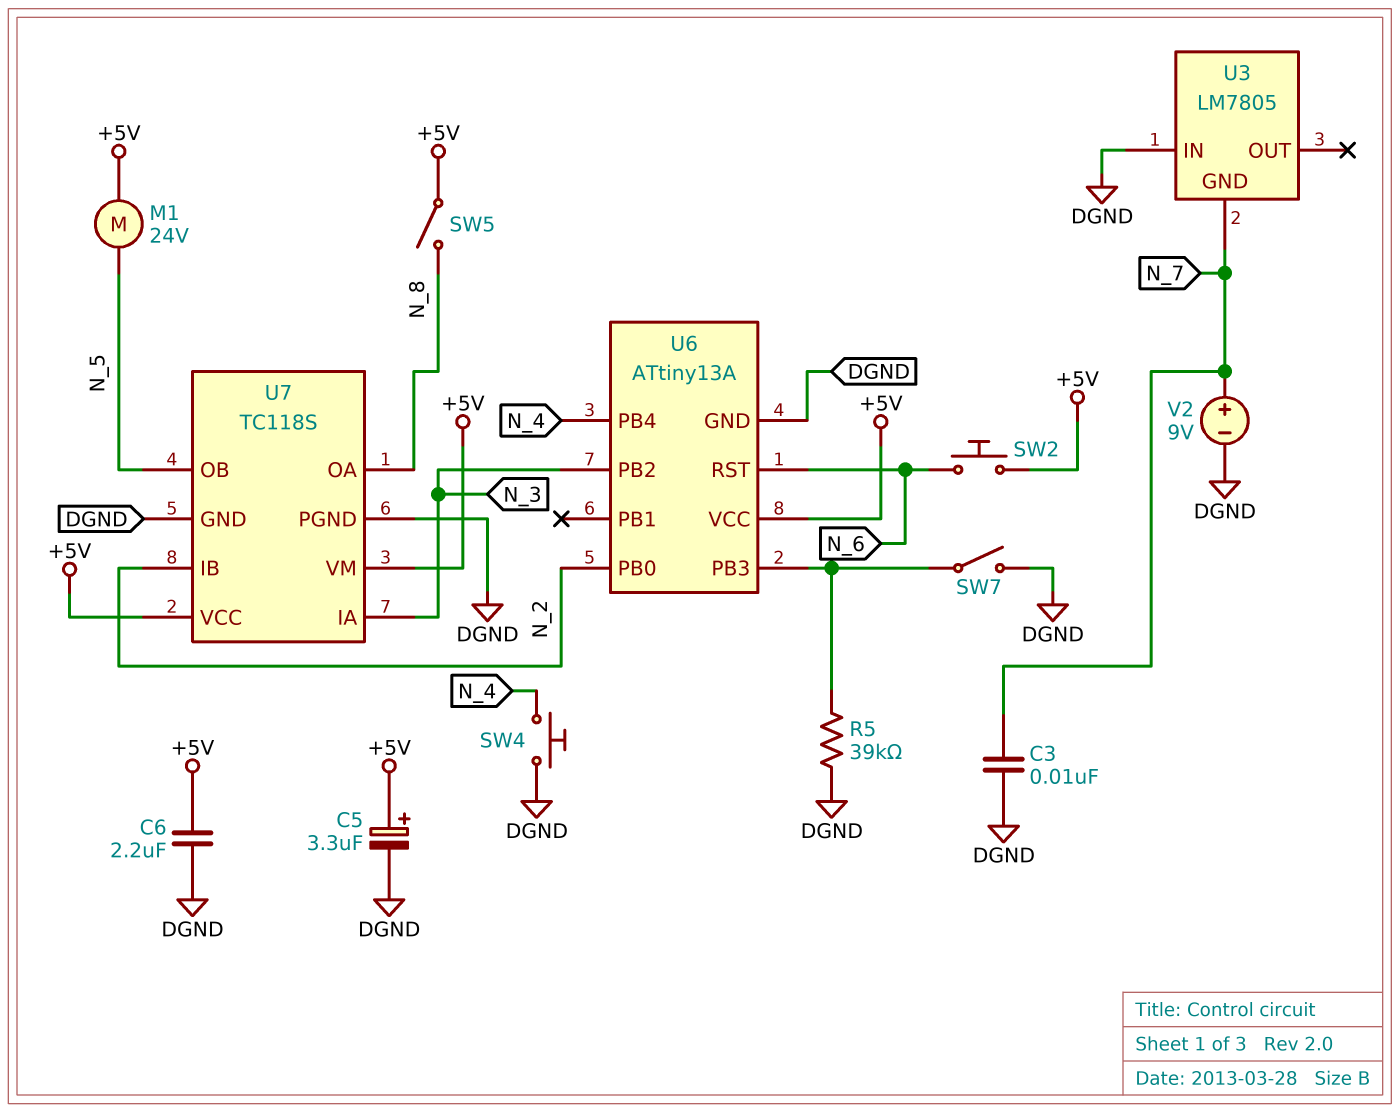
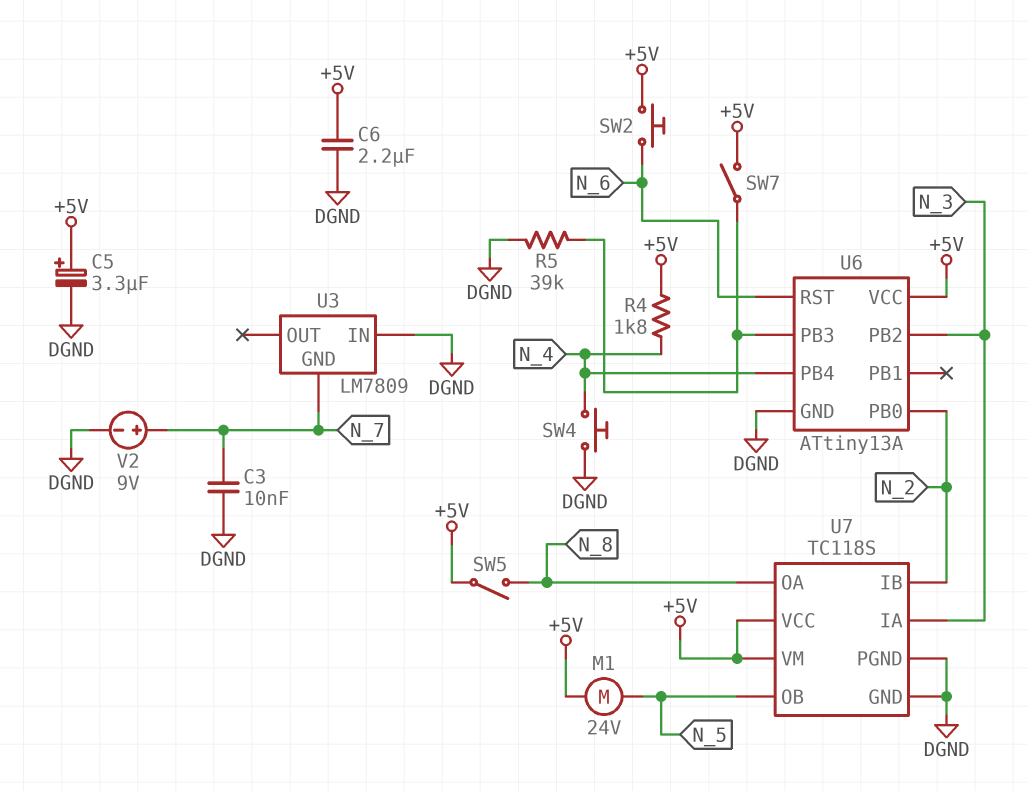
R4: none -> 1.8k (+5V, N_4)
SW7: switch (DGND, U6/PB3) -> switch (+5V, U6/PB3)
U3: LM7805 -> LM7809

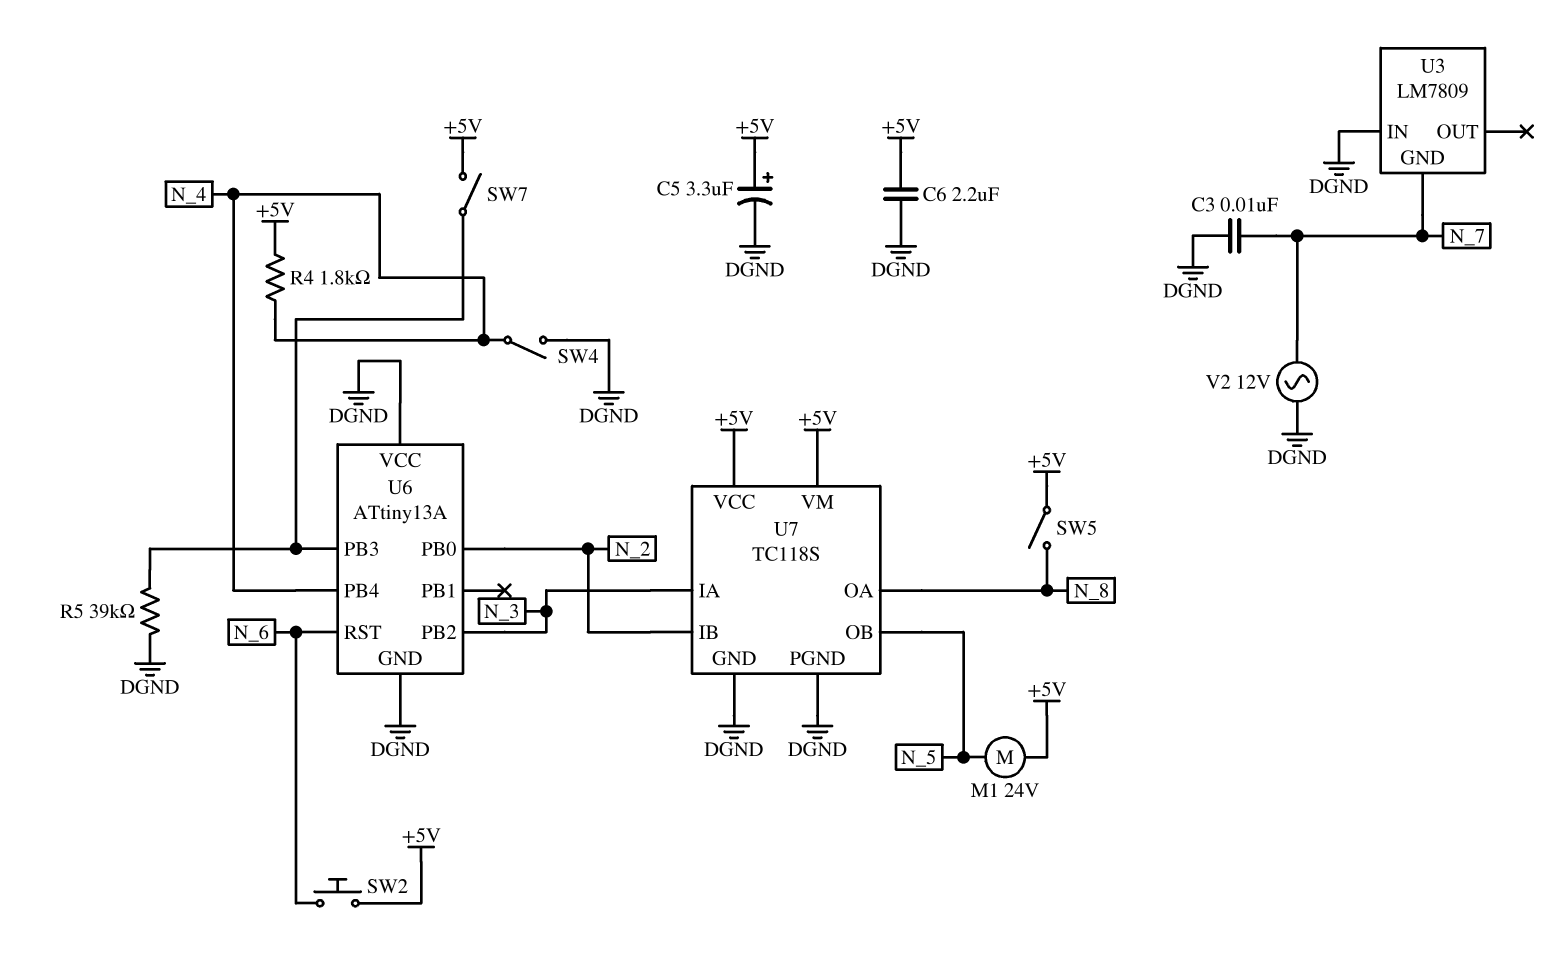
SW4: button (DGND, N_4) -> switch (DGND, N_4)
U6 pin VCC: +5V -> DGND
V2: 9V (plus N_7, minus DGND) -> AC 12V (DGND, N_7)

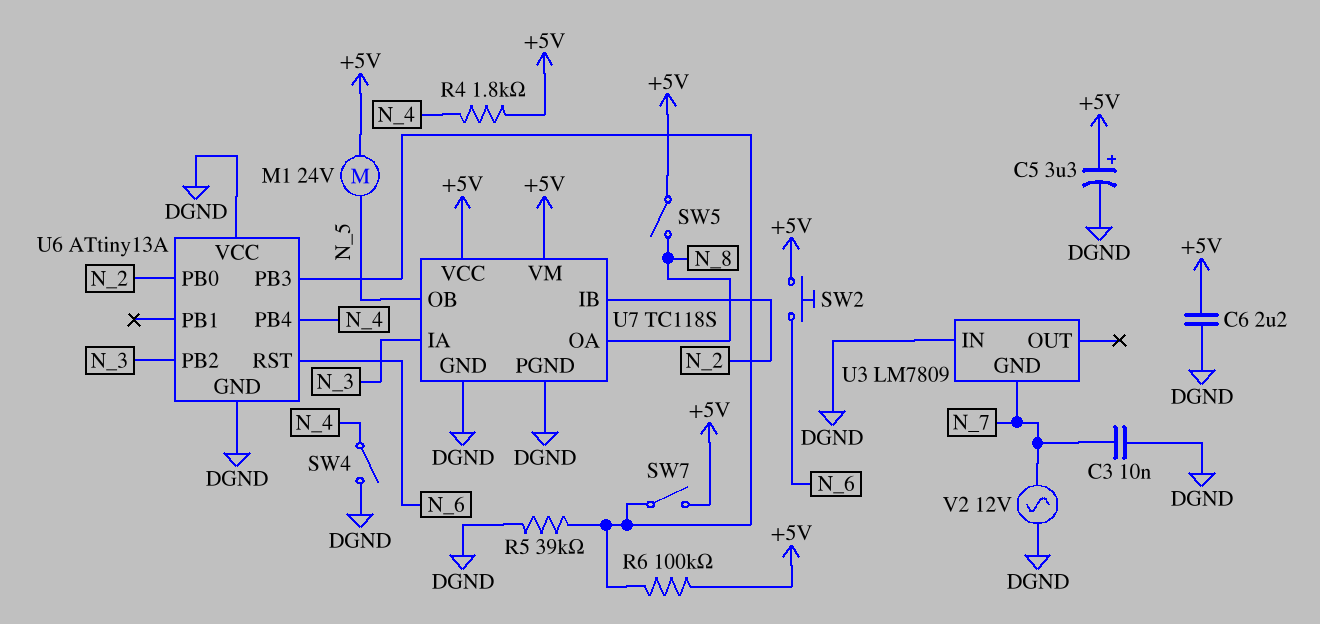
R6: none -> 100k (+5V, U6/PB3)

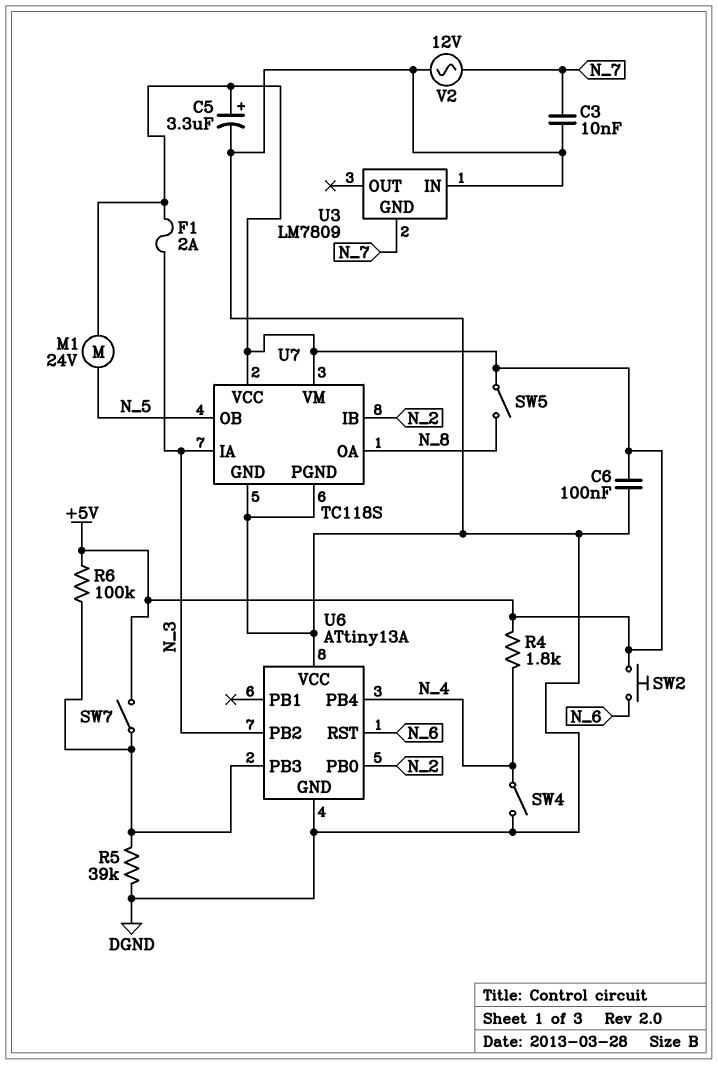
C6: 2.2uF (+5V, DGND) -> 100nF (+5V, DGND)
F1: none -> 2A (+5V, N_3)

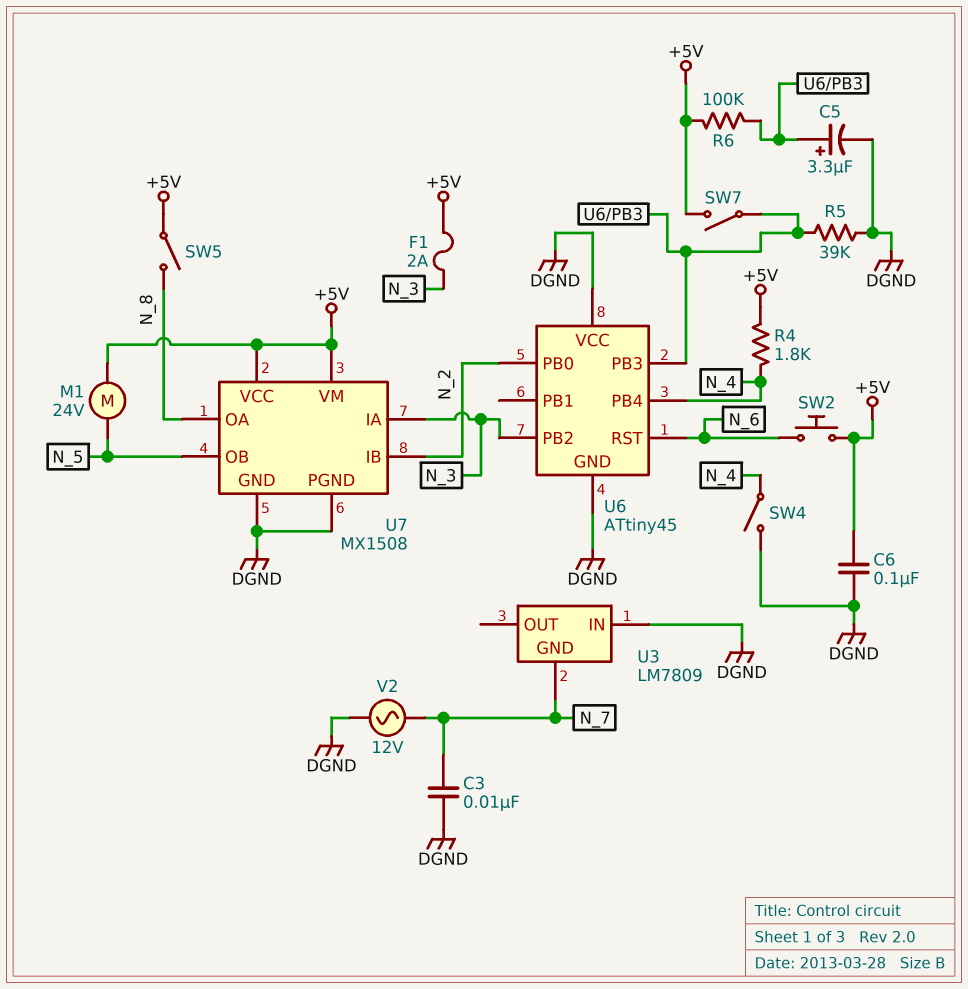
C5: 3.3uF (plus +5V, minus DGND) -> 3.3uF (plus U6/PB3, minus DGND)
U6: ATtiny13A -> ATtiny45
U7: TC118S -> MX1508

